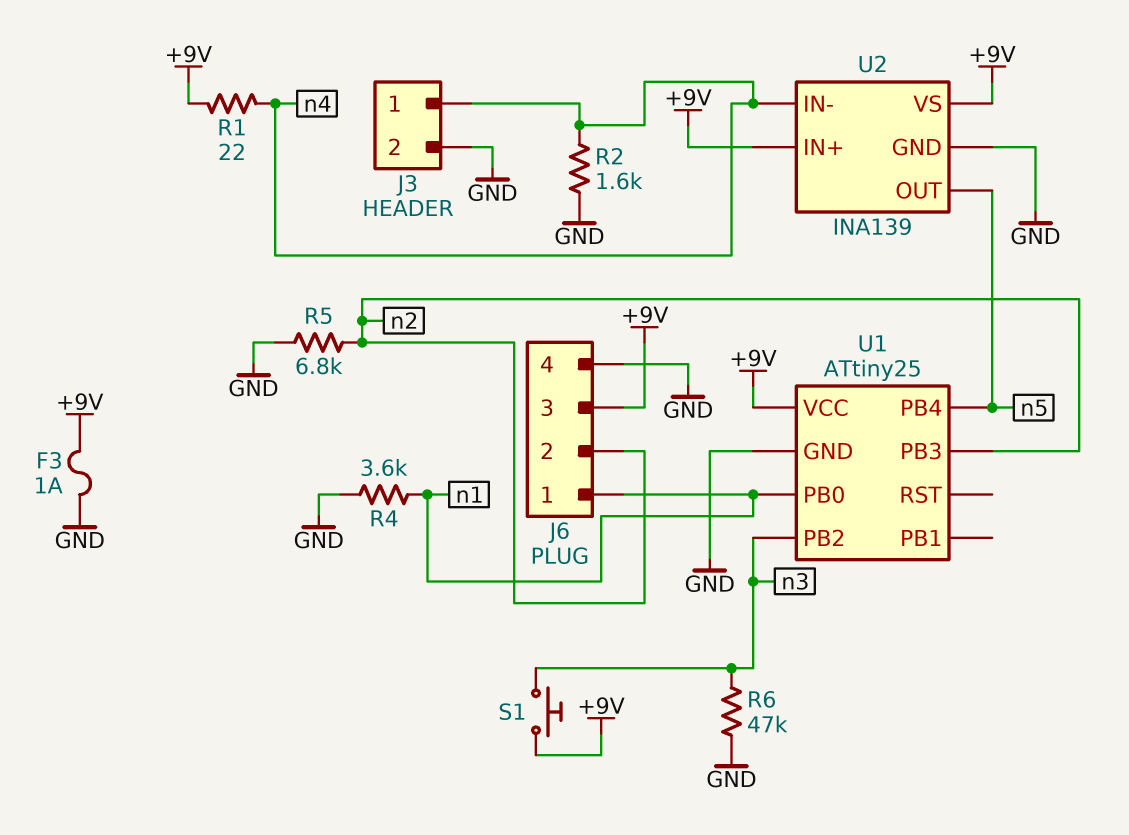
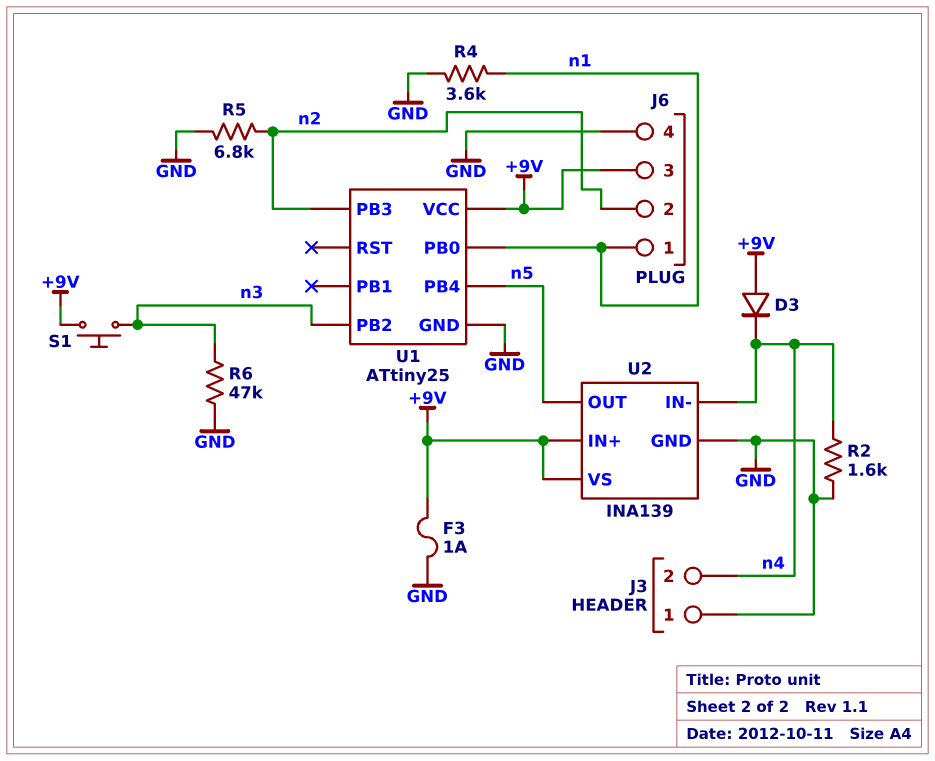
D3: none -> diode (A +9V, K n4)
J3 pin 1: n4 -> GND
J3 pin 2: GND -> n4
R1: 22 (+9V, n4) -> none

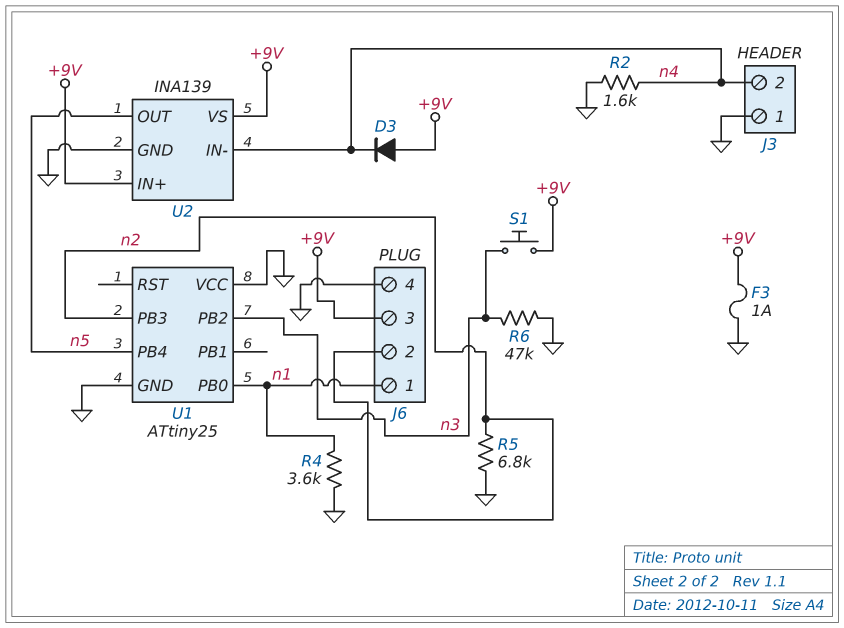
U1 pin VCC: +9V -> GND

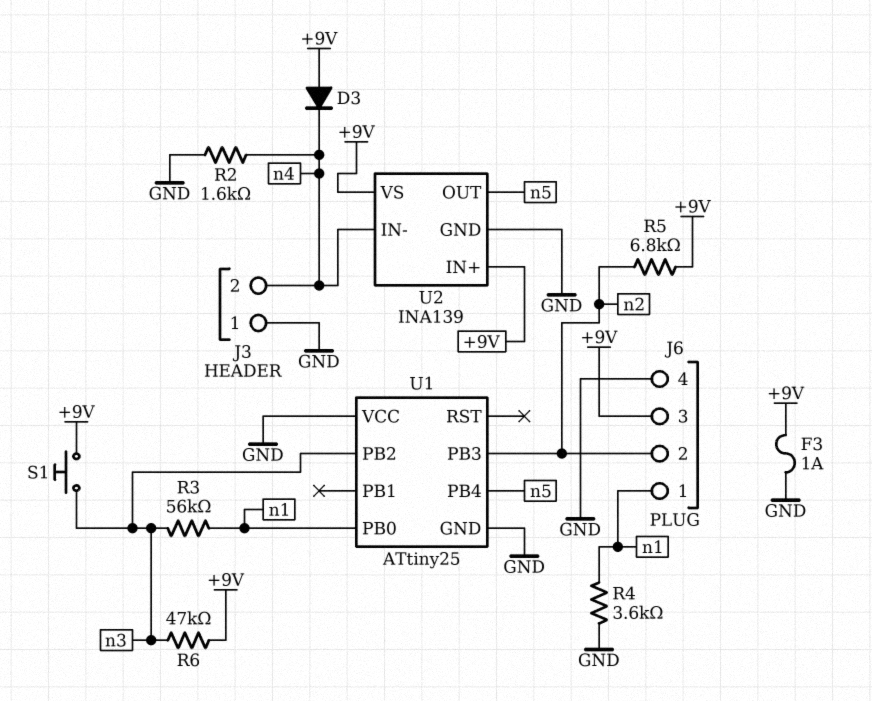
R3: none -> 56k (n1, n3)
R5: 6.8k (GND, n2) -> 6.8k (+9V, n2)
R6: 47k (GND, n3) -> 47k (+9V, n3)

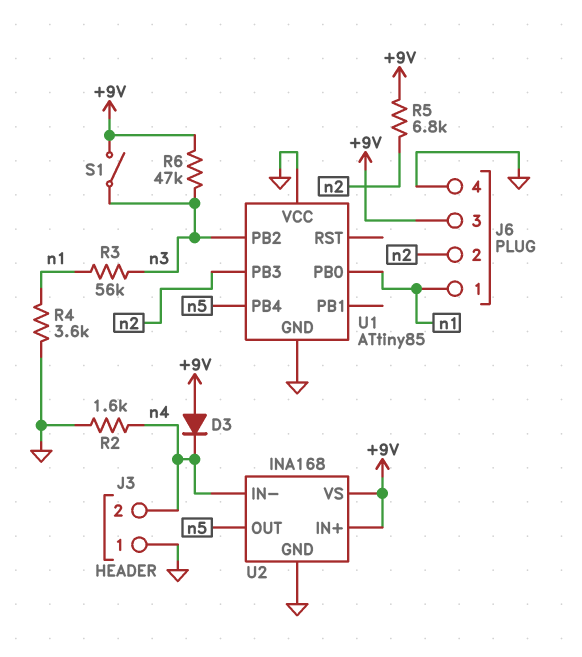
F3: 1A (+9V, GND) -> none
S1: button (+9V, n3) -> switch (+9V, n3)
U1: ATtiny25 -> ATtiny85
U2: INA139 -> INA168

